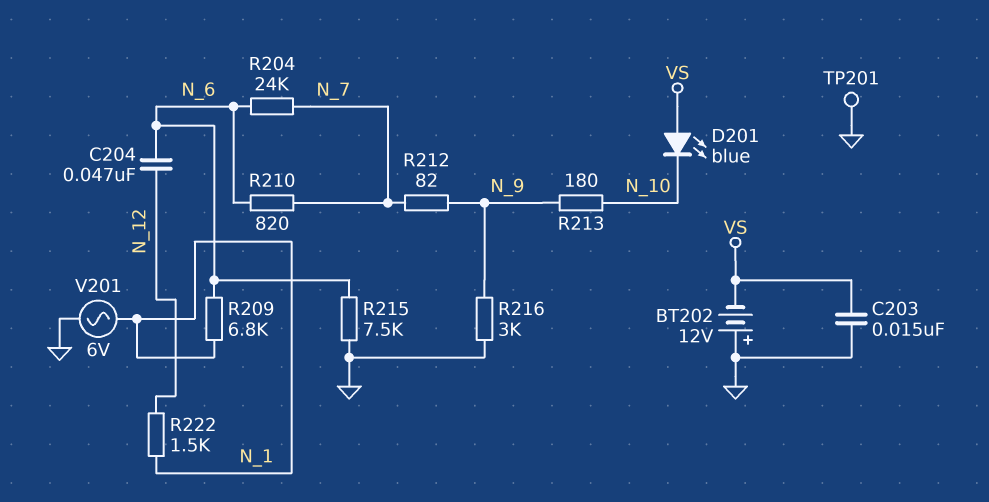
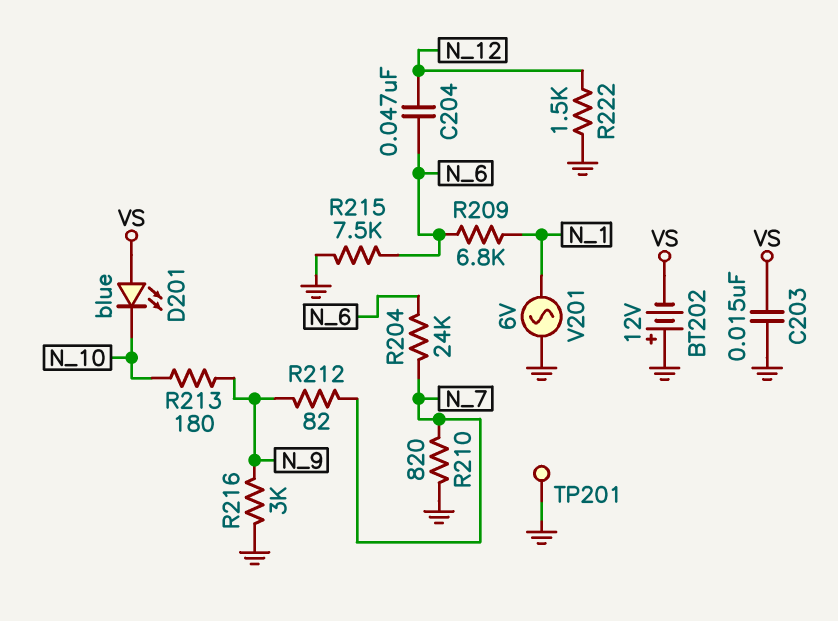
R210: 820 (N_6, N_7) -> 820 (GND, N_7)
R222: 1.5k (N_1, N_12) -> 1.5k (GND, N_12)

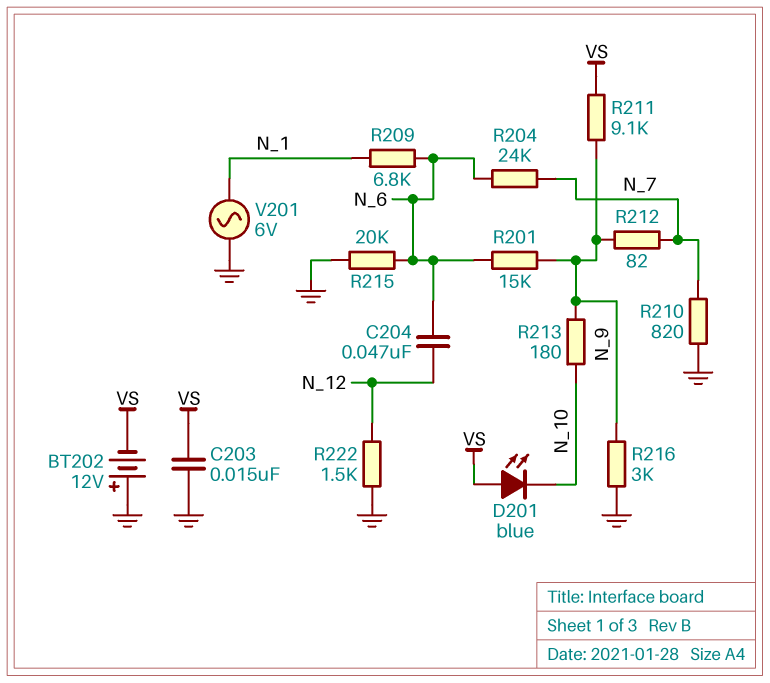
R201: none -> 15k (N_6, N_9)
R211: none -> 9.1k (N_9, VS)
R215: 7.5k (GND, N_6) -> 20k (GND, N_6)
TP201: test point (GND) -> none

